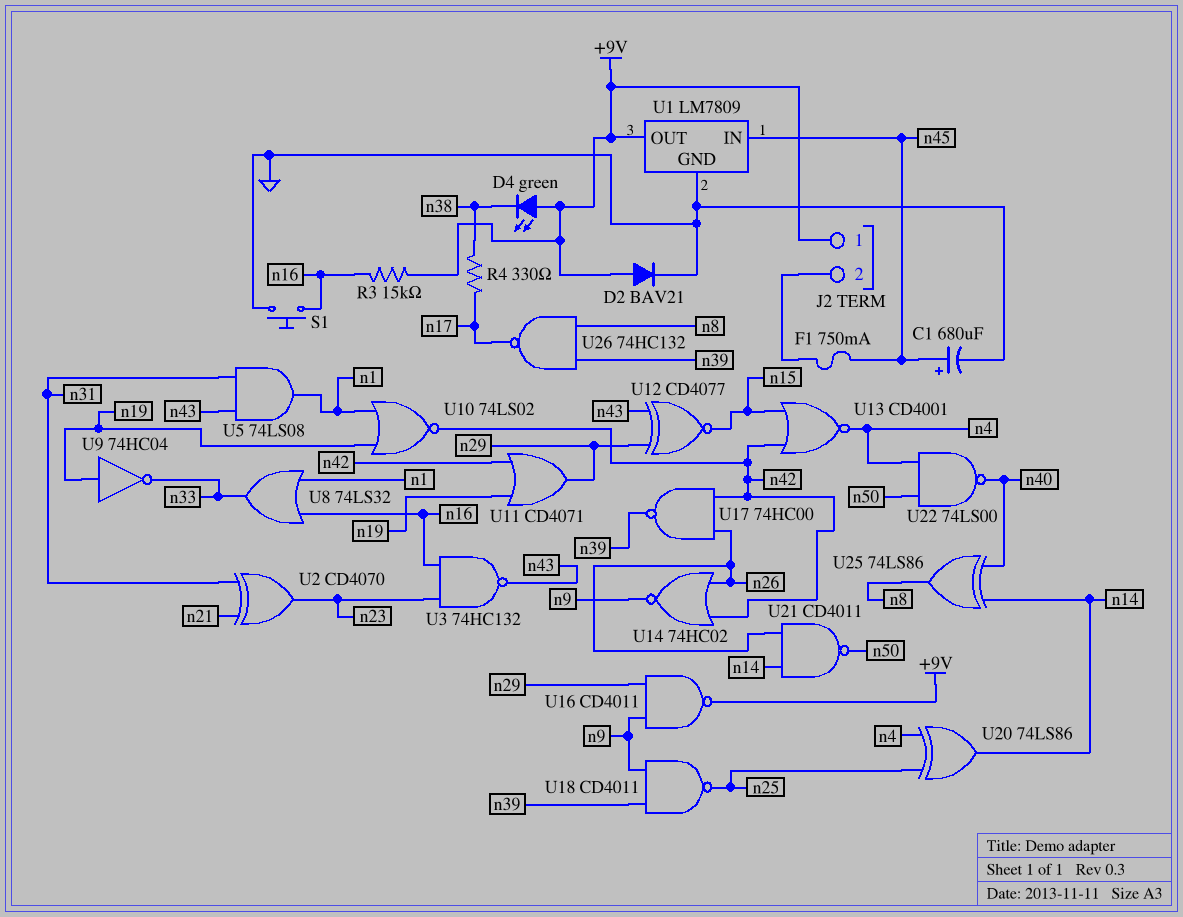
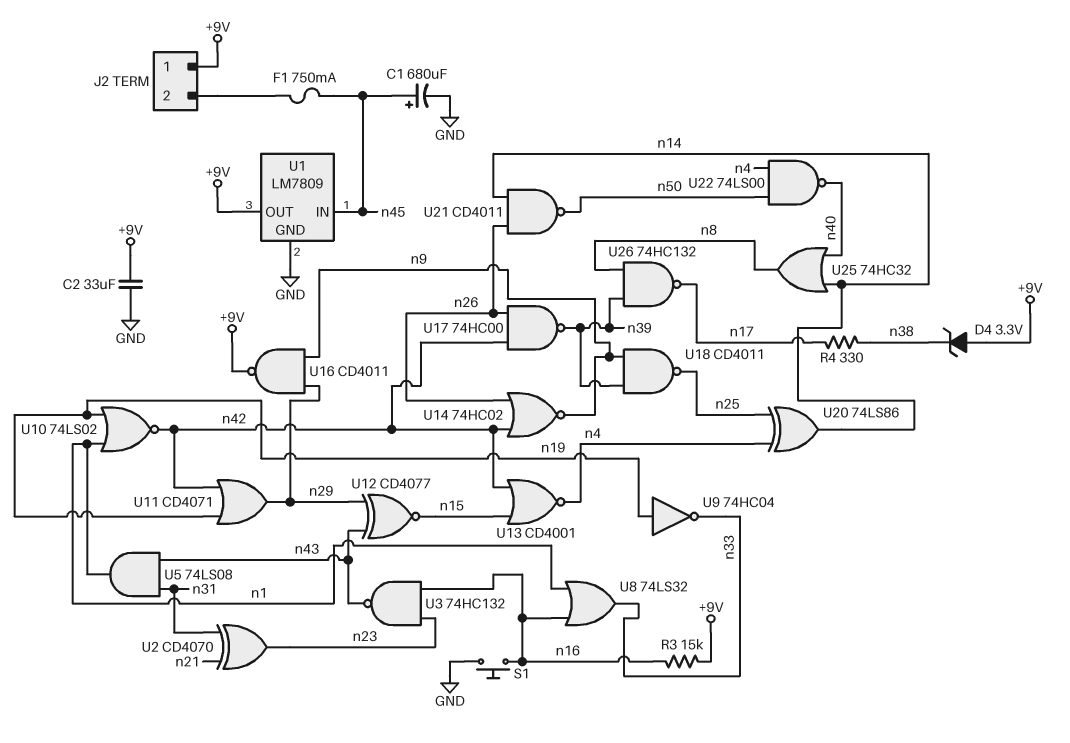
C2: none -> 33uF (+9V, GND)
D2: diode BAV21 (A +9V, K GND) -> none
D4: LED green (A +9V, K n38) -> zener 3.3V (A +9V, K n38)
U25: XOR 74LS86 (in n14, in n40, out n8) -> OR 74HC32 (in n14, in n40, out n8)

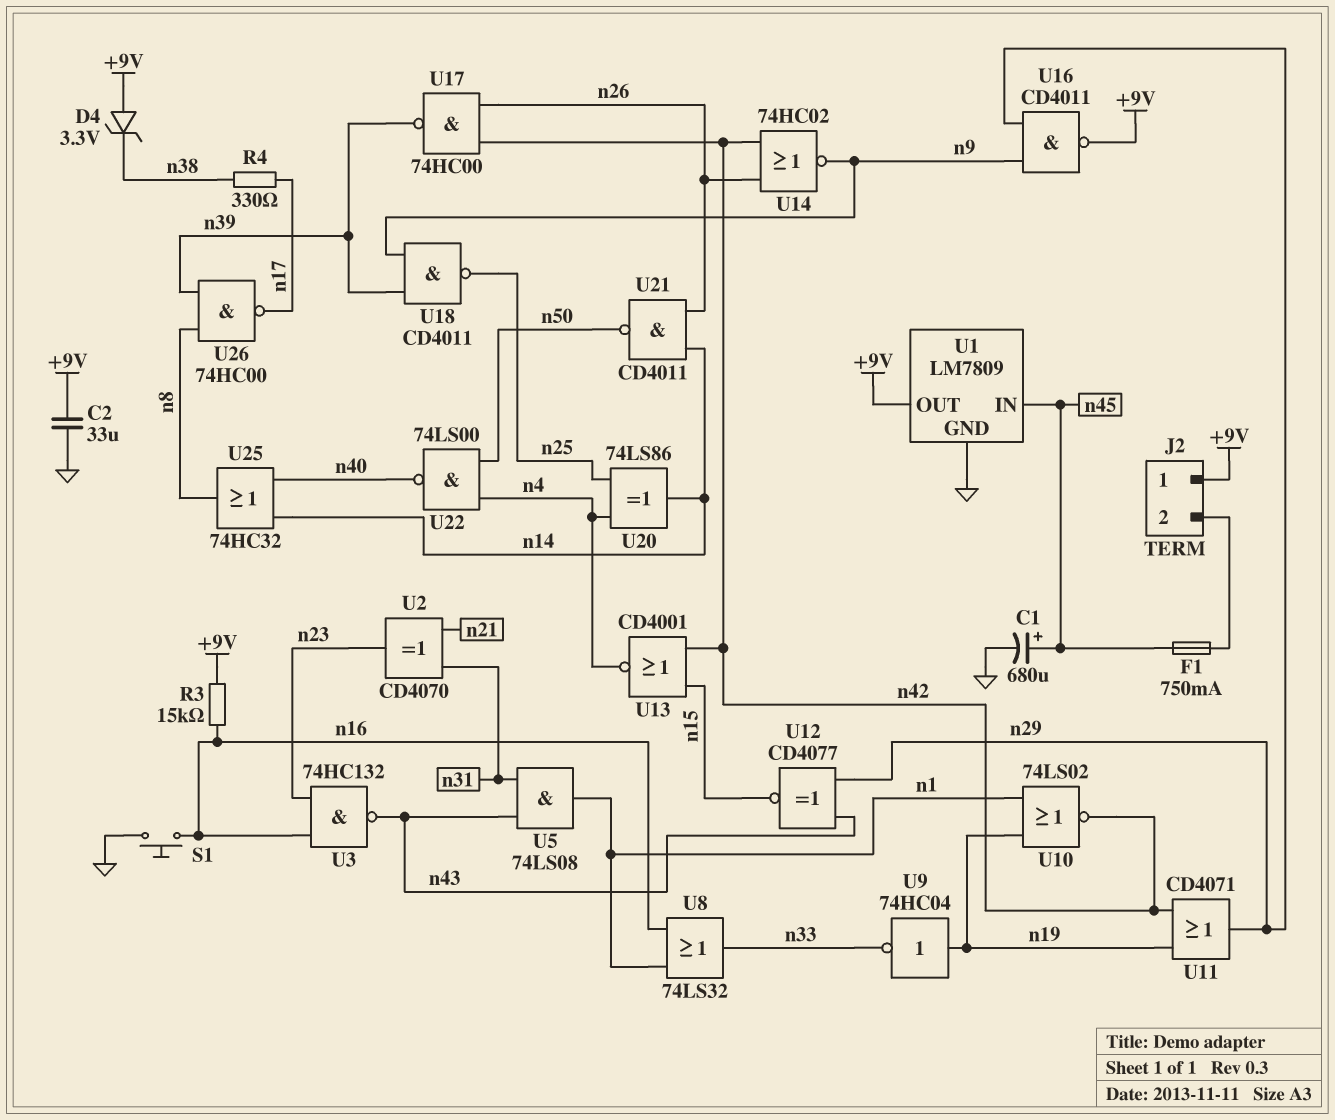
U26: NAND 74HC132 (in n8, in n39, out n17) -> NAND 74HC00 (in n8, in n39, out n17)

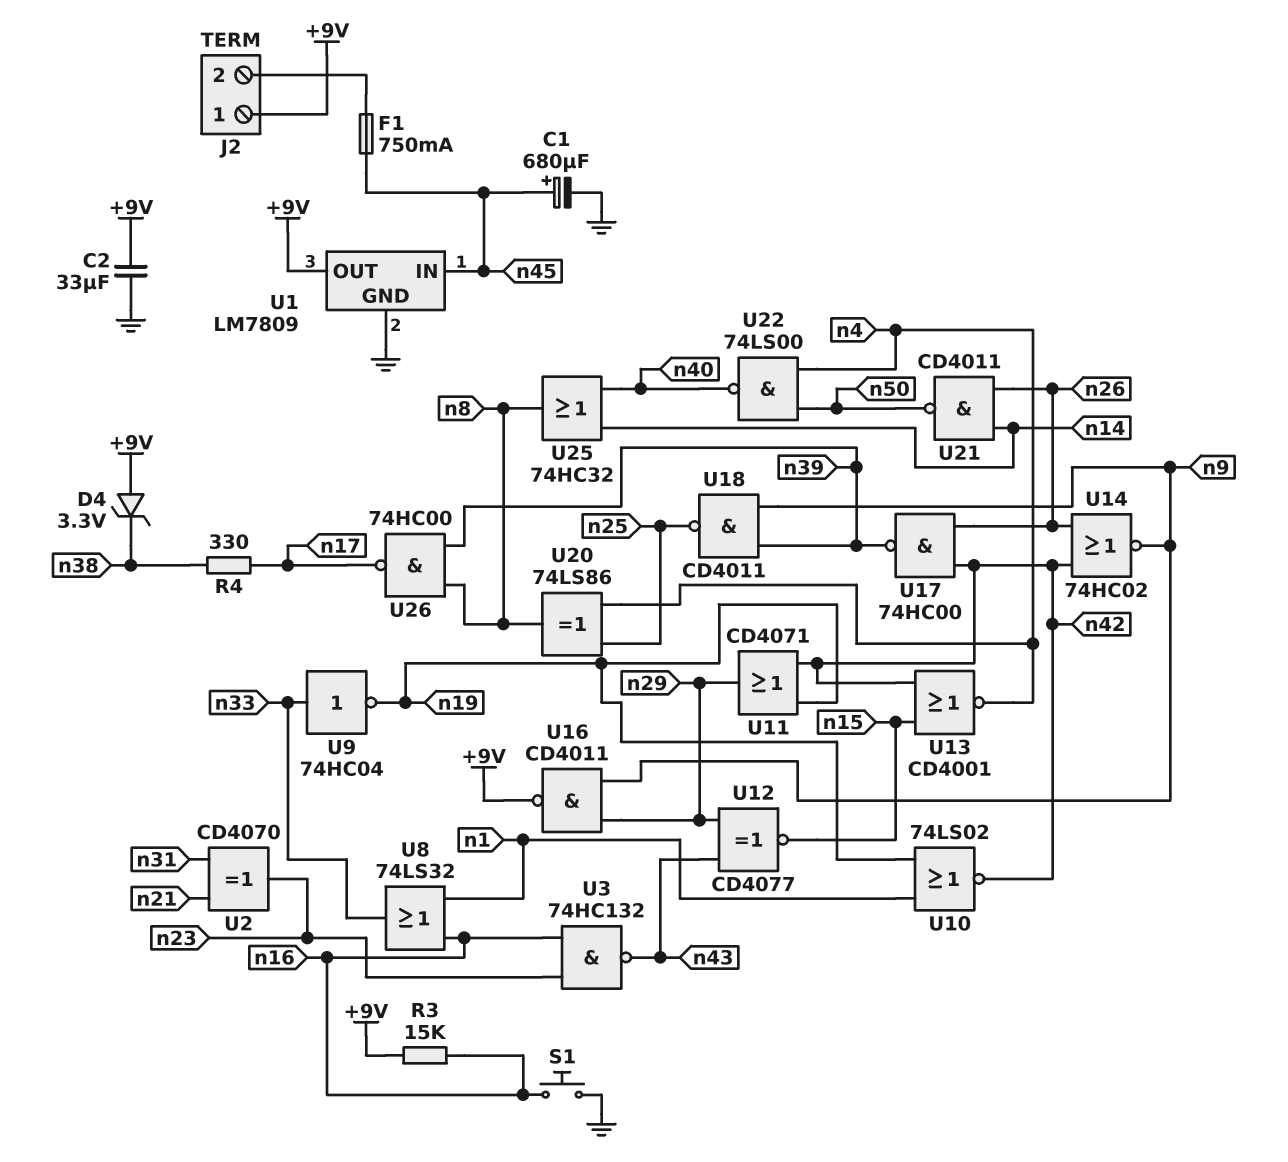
U5: AND 74LS08 (in n31, in n43, out n1) -> none
U9: NOT 74HC04 (in n19, out n33) -> NOT 74HC04 (in n33, out n19)
U20: XOR 74LS86 (in n4, in n25, out n14) -> XOR 74LS86 (in n4, in n25, out n8)

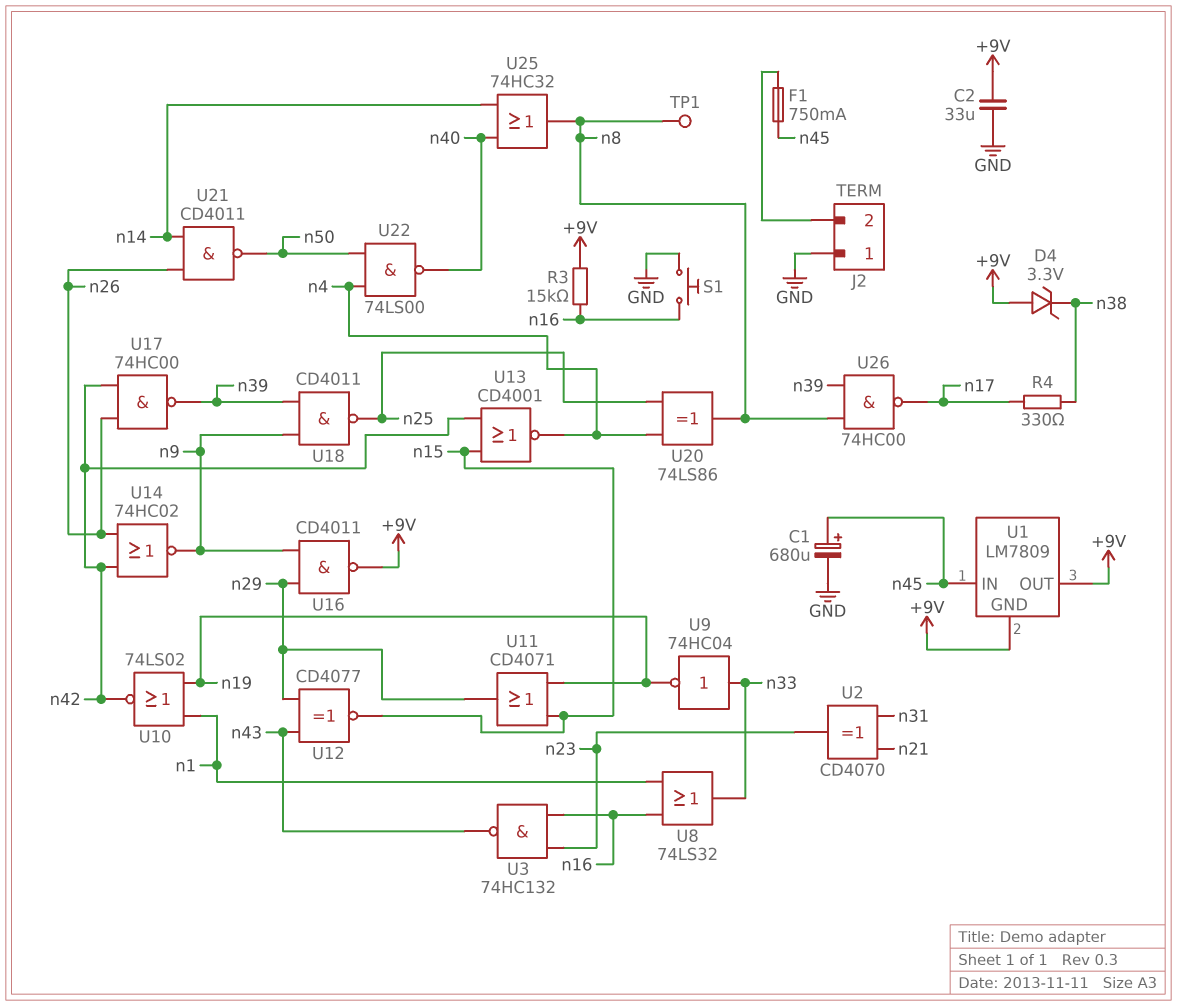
J2 pin 1: +9V -> GND
TP1: none -> test point (n8)
U1 pin GND: GND -> +9V
U11: OR CD4071 (in n19, in n42, out n29) -> OR CD4071 (in n15, in n19, out n29)

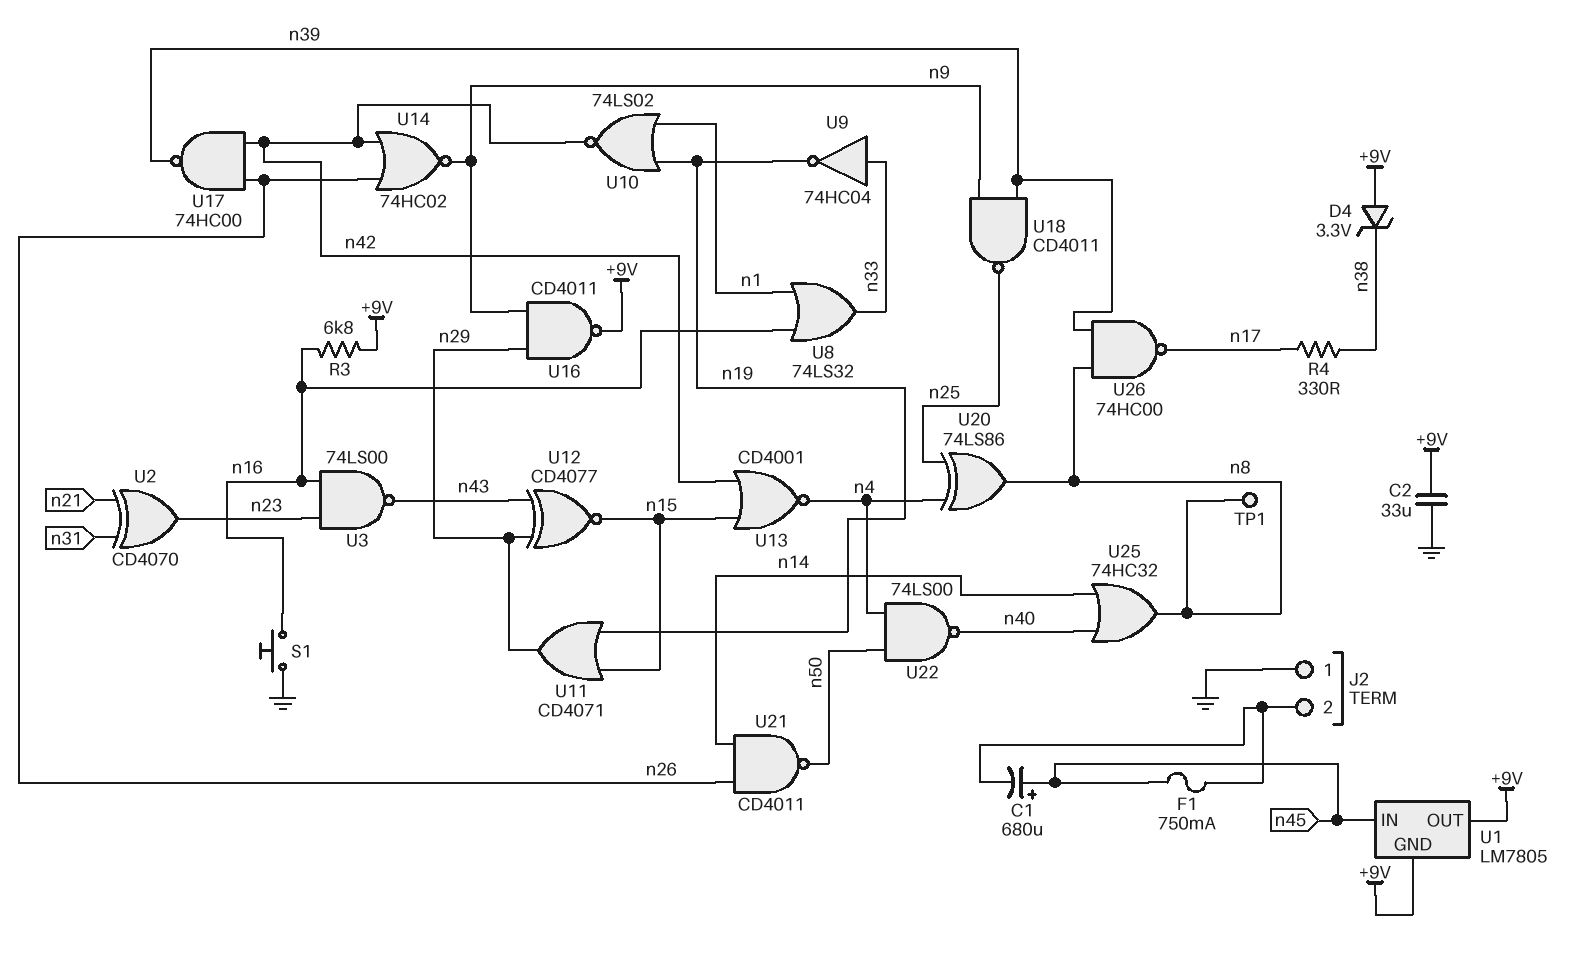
C1: 680uF (plus n45, minus GND) -> 680uF (plus n45, minus J2/2)
R3: 15k (+9V, n16) -> 6.8k (+9V, n16)
U1: LM7809 -> LM7805
U3: NAND 74HC132 (in n16, in n23, out n43) -> NAND 74LS00 (in n16, in n23, out n43)

